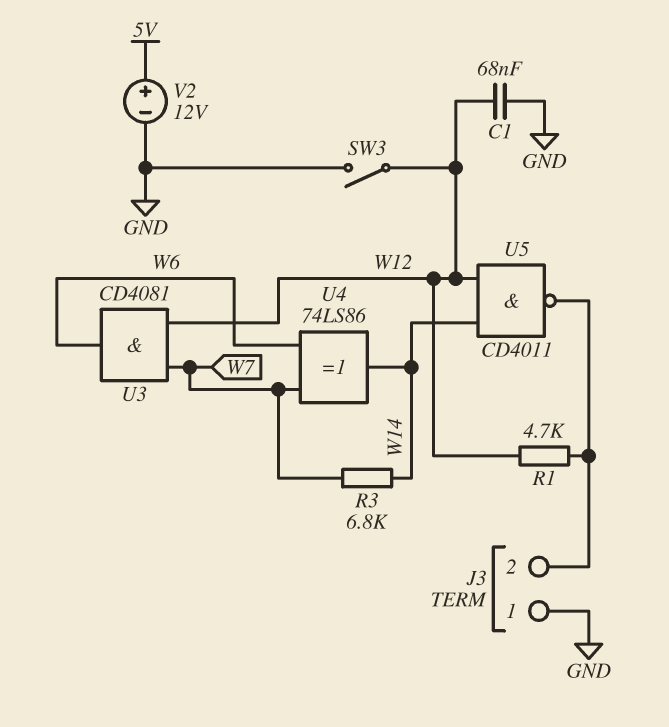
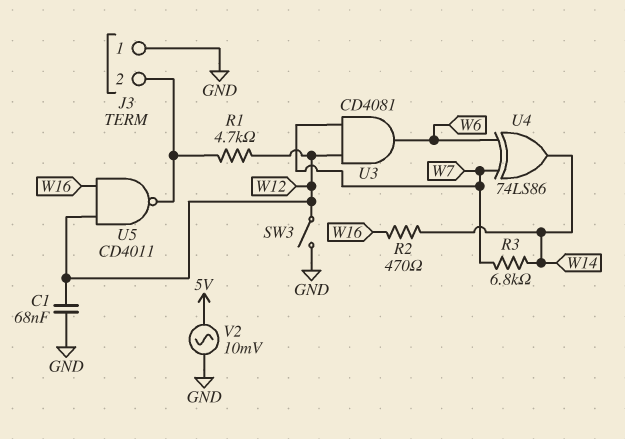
R2: none -> 470 (W14, W16)
U5: NAND CD4011 (in W12, in W14, out J3/2) -> NAND CD4011 (in W12, in W16, out J3/2)
V2: 12V (plus 5V, minus GND) -> AC 10mV (5V, GND)

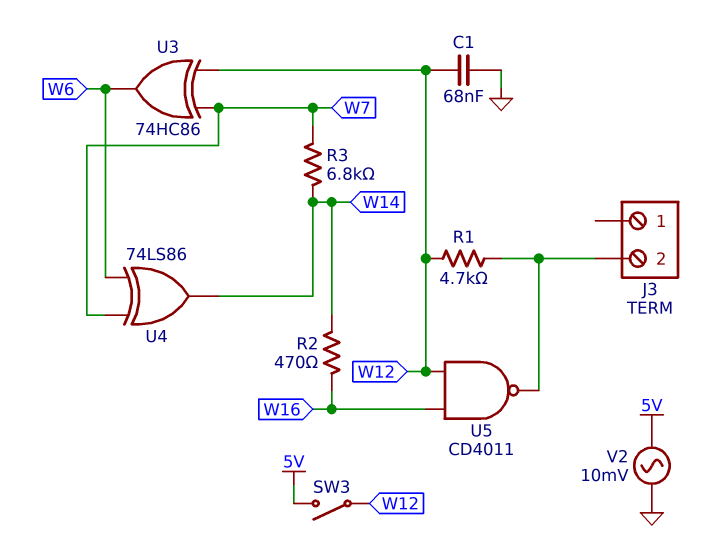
J3 pin 1: GND -> none
SW3: switch (GND, W12) -> switch (5V, W12)
U3: AND CD4081 (in W7, in W12, out W6) -> XOR 74HC86 (in W7, in W12, out W6)

